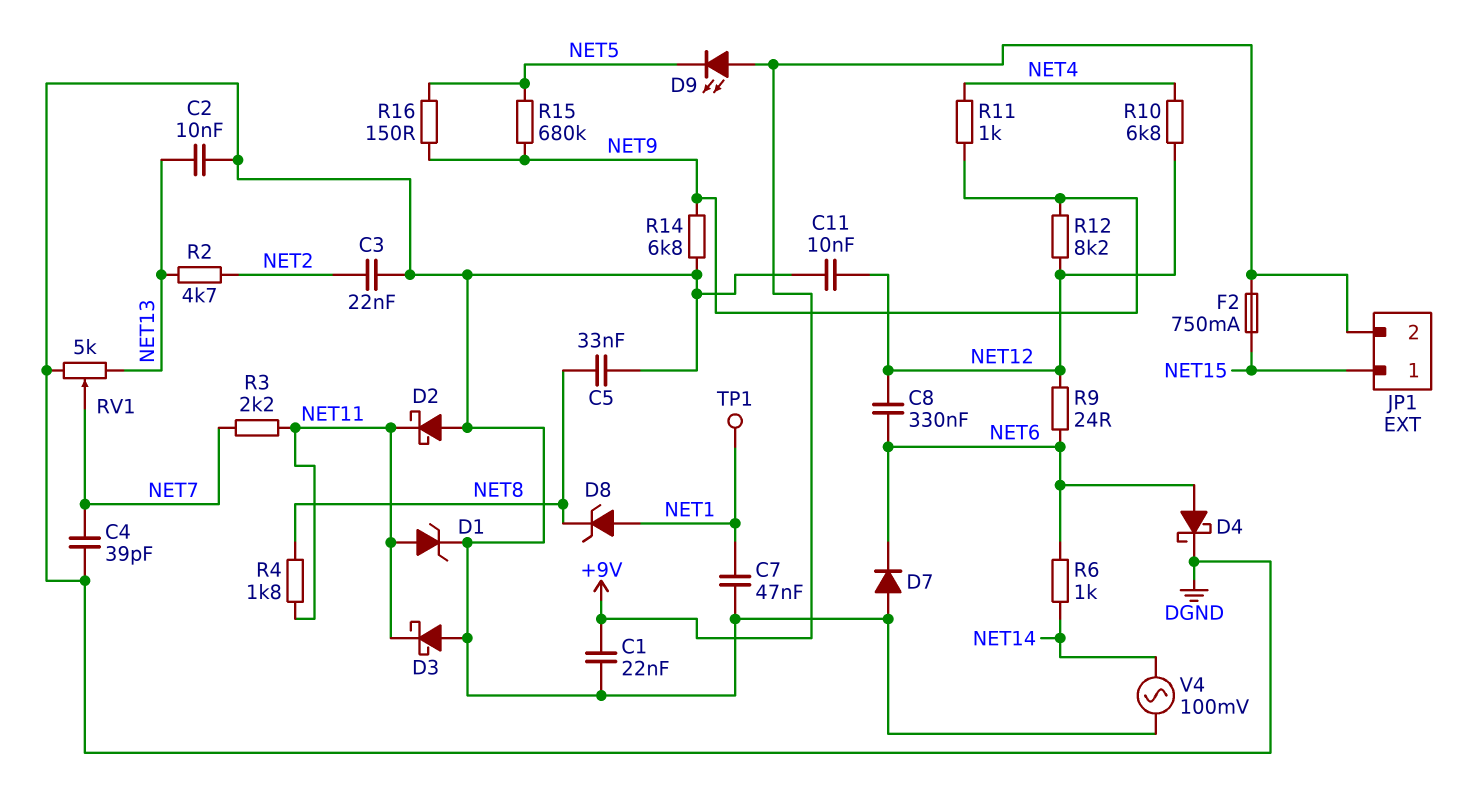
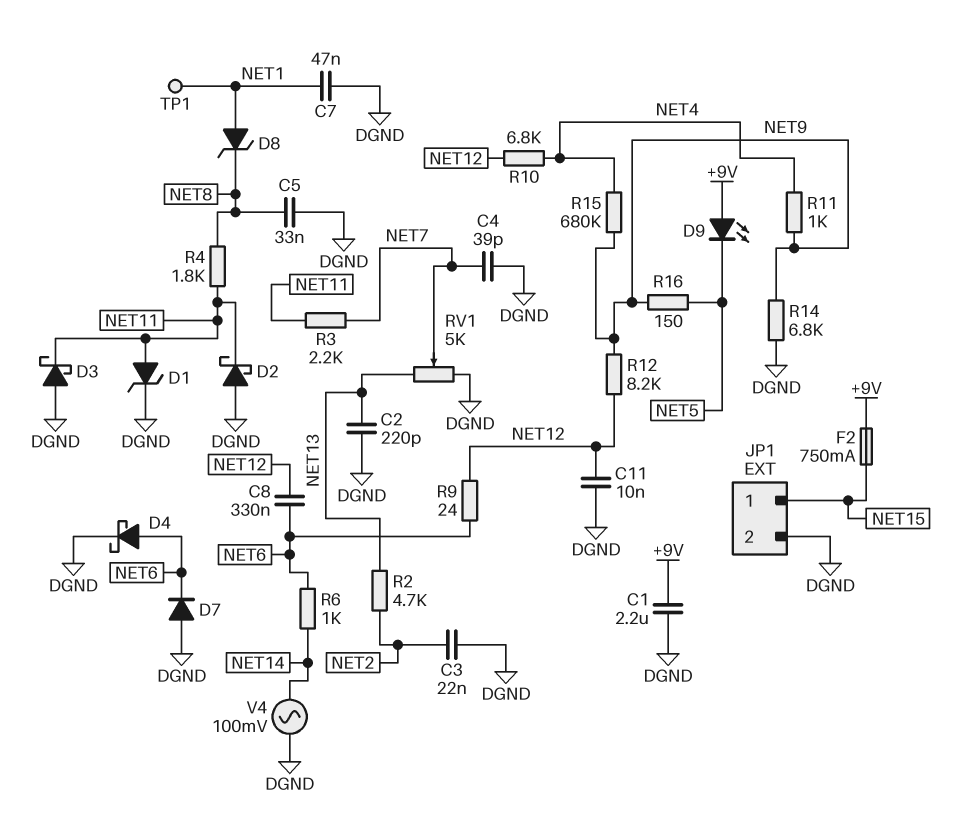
C1: 22nF (+9V, DGND) -> 2.2uF (+9V, DGND)
C2: 10nF (DGND, NET13) -> 220pF (DGND, NET13)
JP1 pin 2: +9V -> DGND
R15: 680k (NET5, NET9) -> 680k (NET4, NET9)

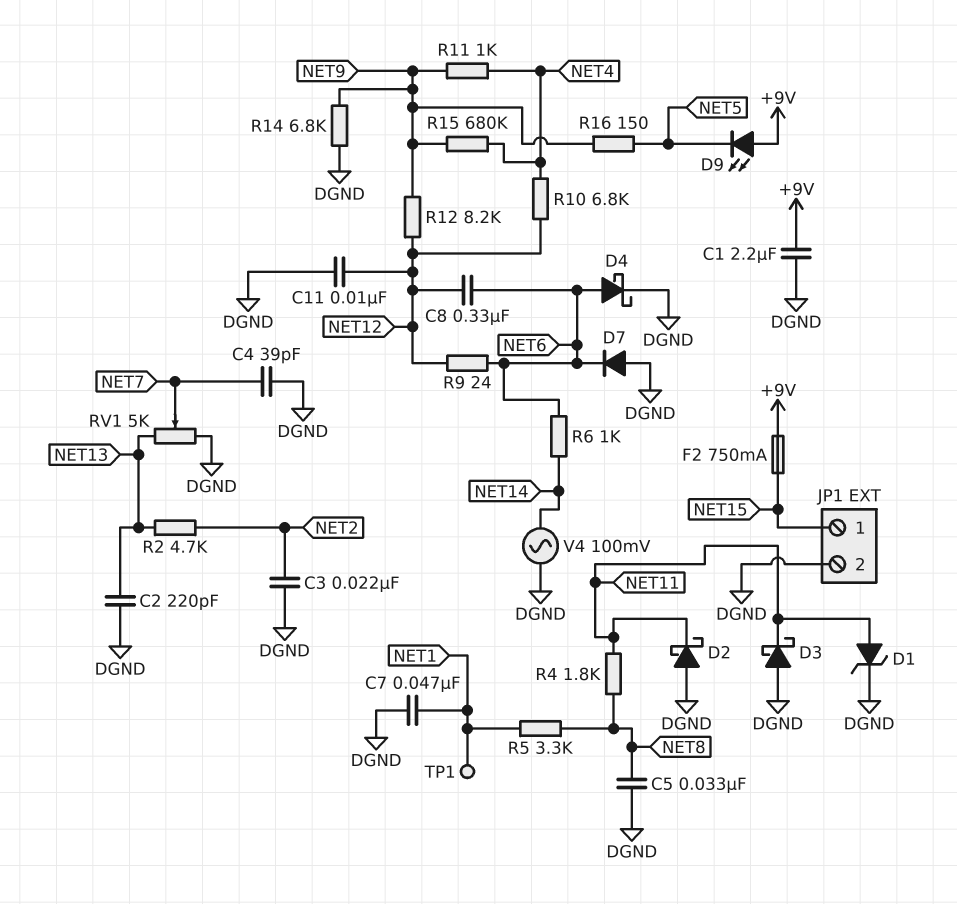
D8: zener (A NET1, K NET8) -> none
R3: 2.2k (NET7, NET11) -> none
R5: none -> 3.3k (NET1, NET8)

